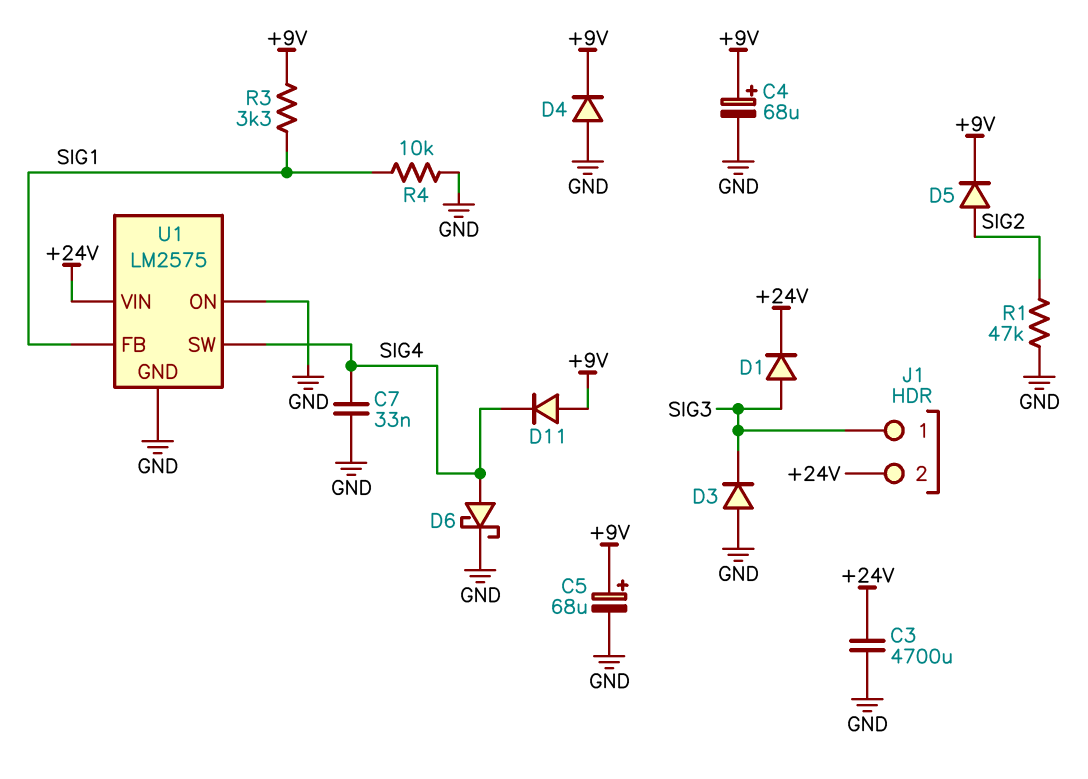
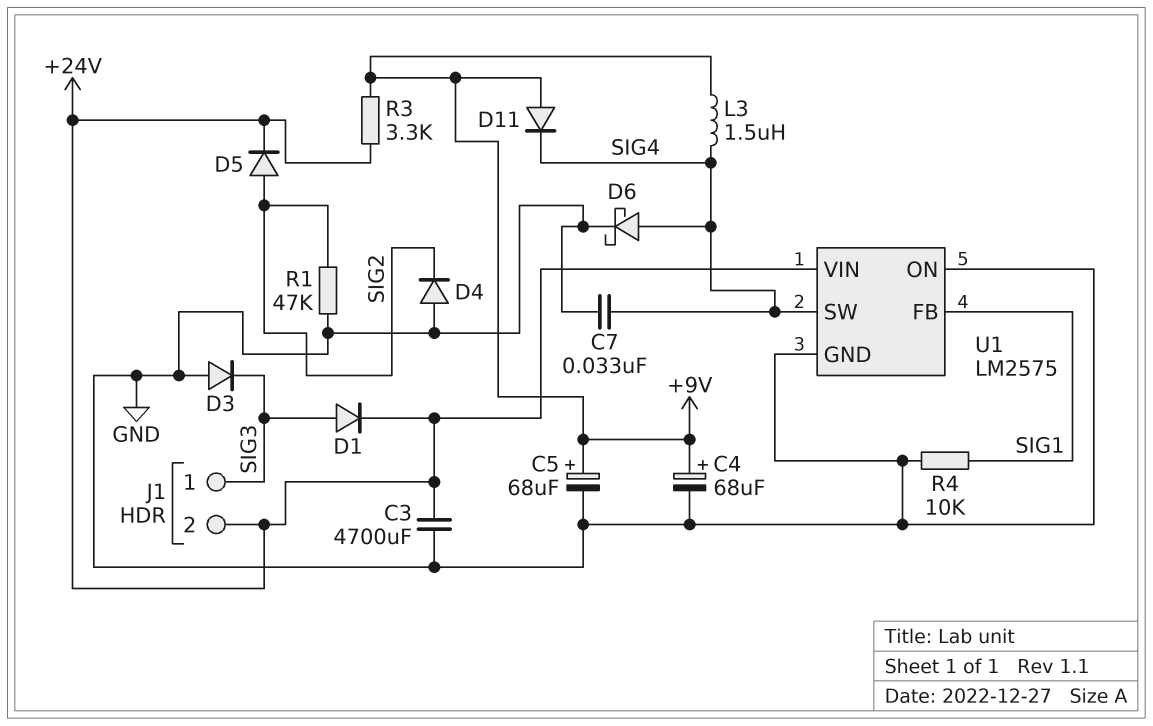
D4: diode (A GND, K +9V) -> diode (A GND, K SIG2)
D5: diode (A SIG2, K +9V) -> diode (A SIG2, K +24V)
L3: none -> 1.5uH (+9V, SIG4)
R3: 3.3k (+9V, SIG1) -> 3.3k (+9V, +24V)

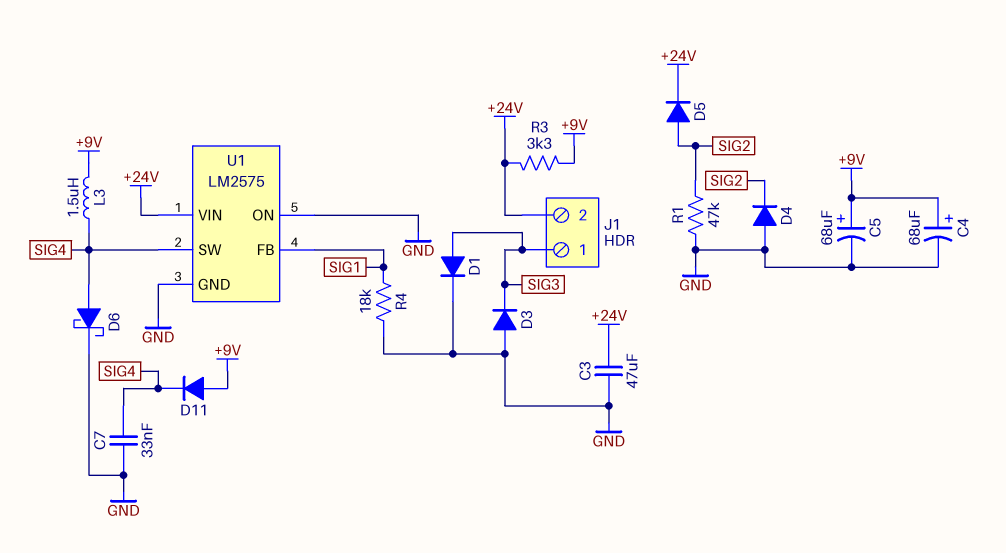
C3: 4700uF (+24V, GND) -> 47uF (+24V, GND)
D1: diode (A SIG3, K +24V) -> diode (A SIG3, K GND)
R4: 10k (GND, SIG1) -> 18k (GND, SIG1)

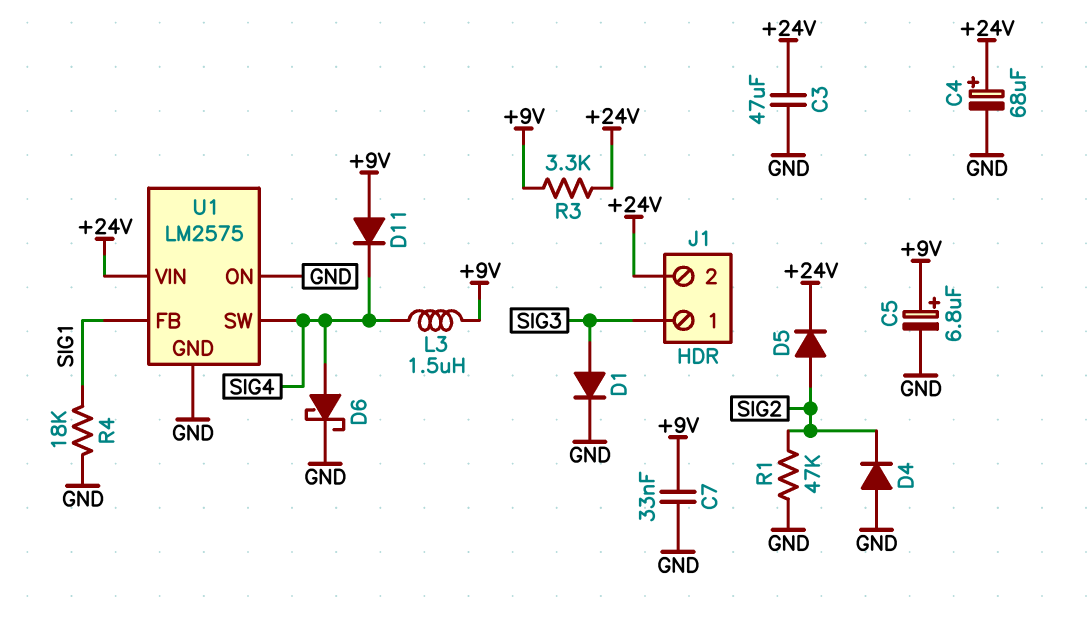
C4: 68uF (plus +9V, minus GND) -> 68uF (plus +24V, minus GND)
C5: 68uF (plus +9V, minus GND) -> 6.8uF (plus +9V, minus GND)
C7: 33nF (GND, SIG4) -> 33nF (+9V, GND)
D3: diode (A GND, K SIG3) -> none

